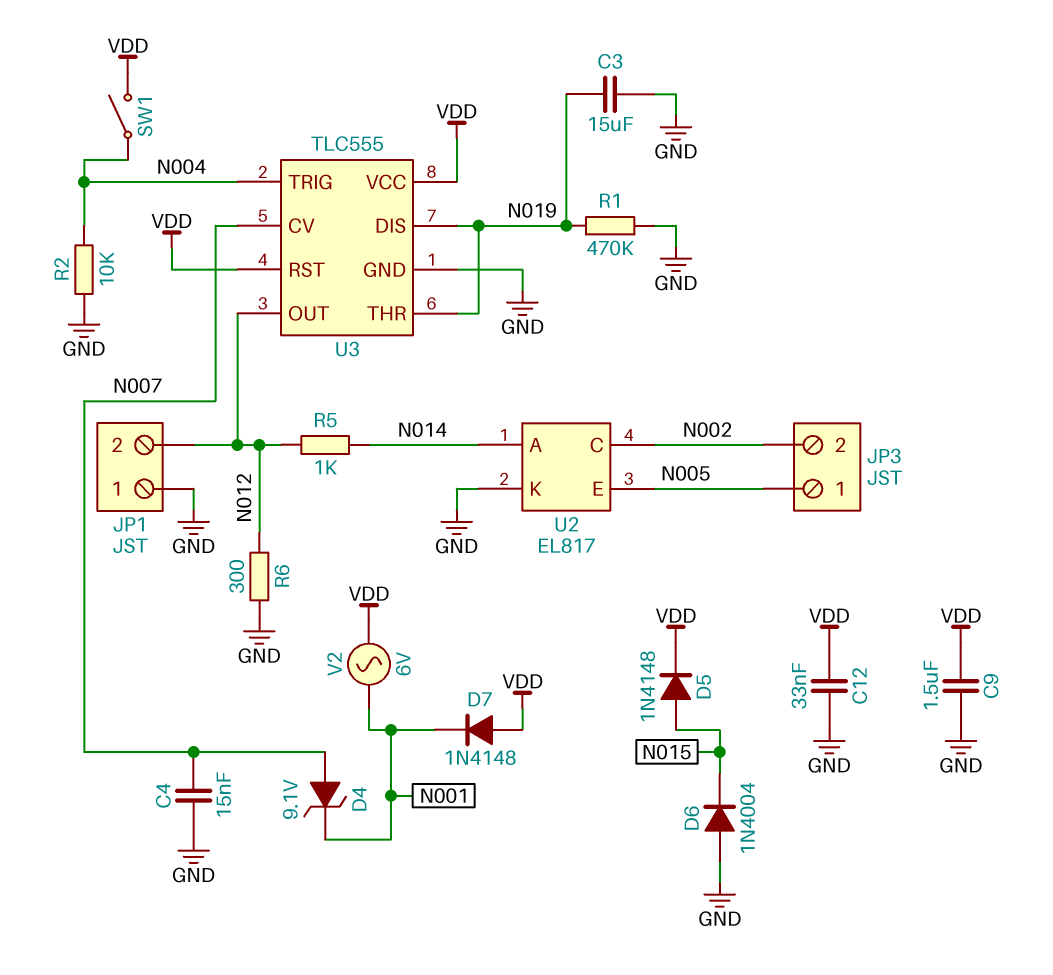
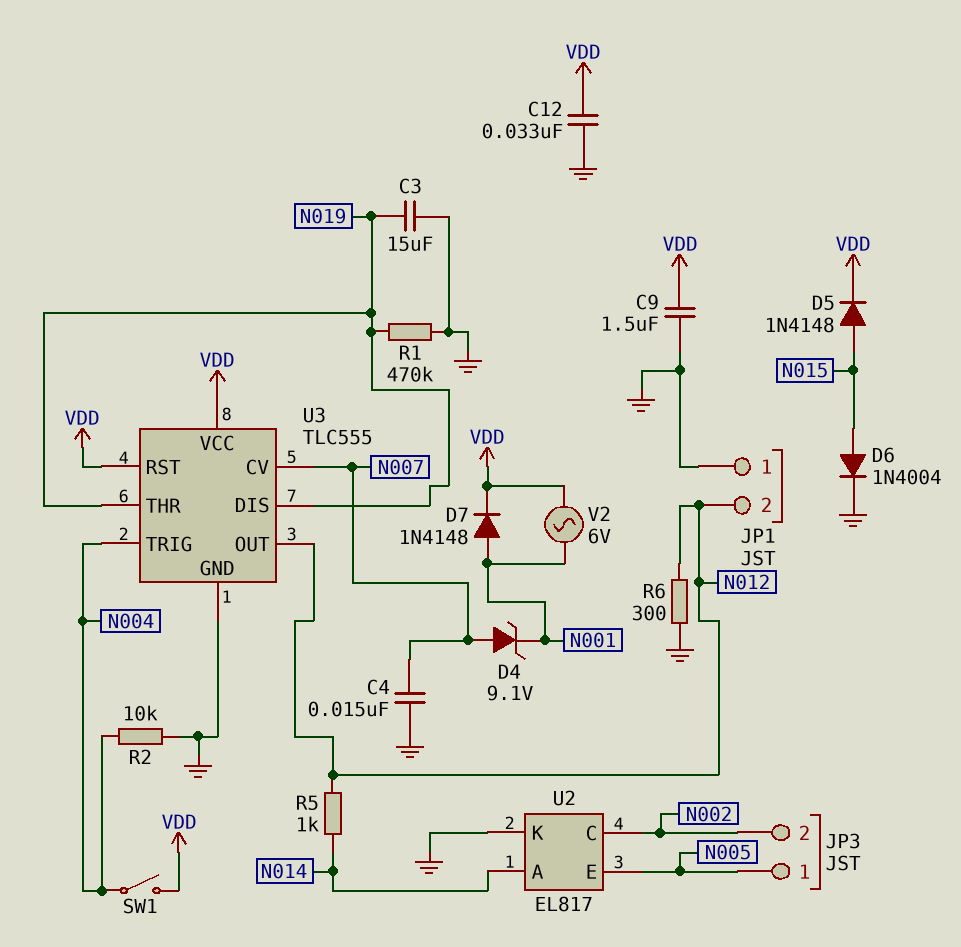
D6: diode 1N4004 (A GND, K N015) -> diode 1N4004 (A N015, K GND)
D7: diode 1N4148 (A VDD, K N001) -> diode 1N4148 (A N001, K VDD)

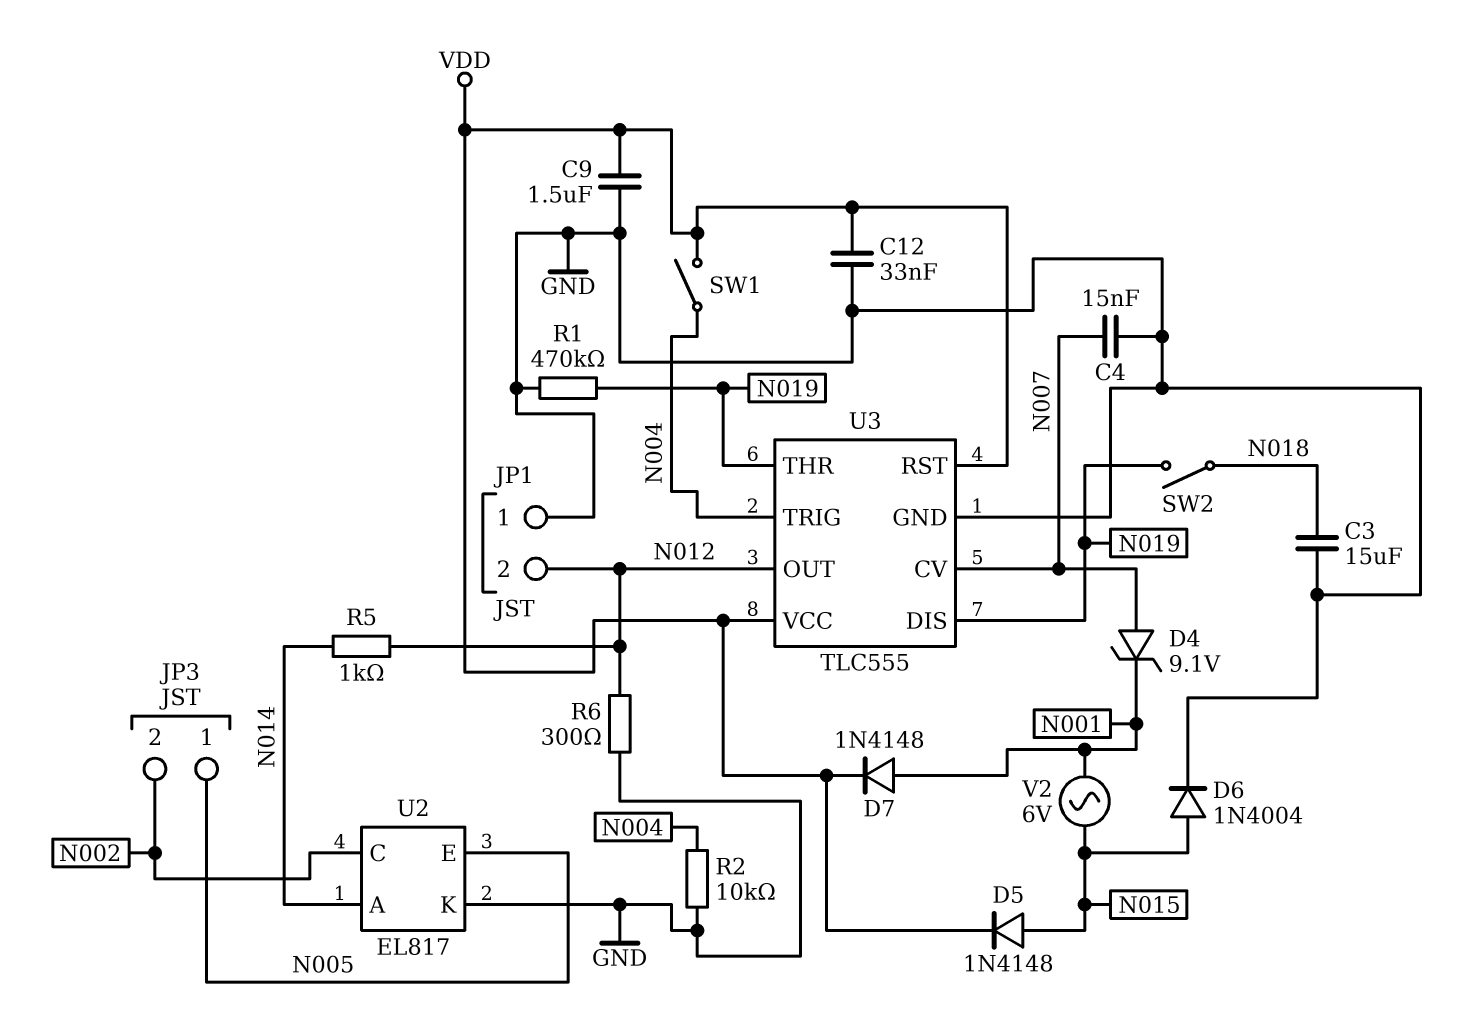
C3: 15uF (GND, N019) -> 15uF (GND, N018)
SW2: none -> switch (N018, N019)
V2: AC 6V (N001, VDD) -> AC 6V (N001, N015)

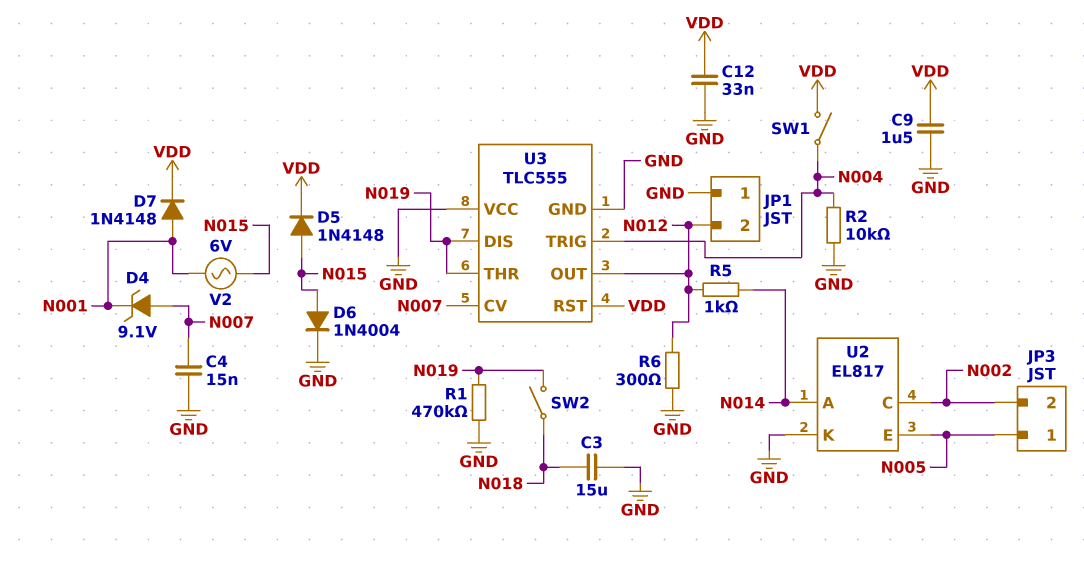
U3 pin VCC: VDD -> GND

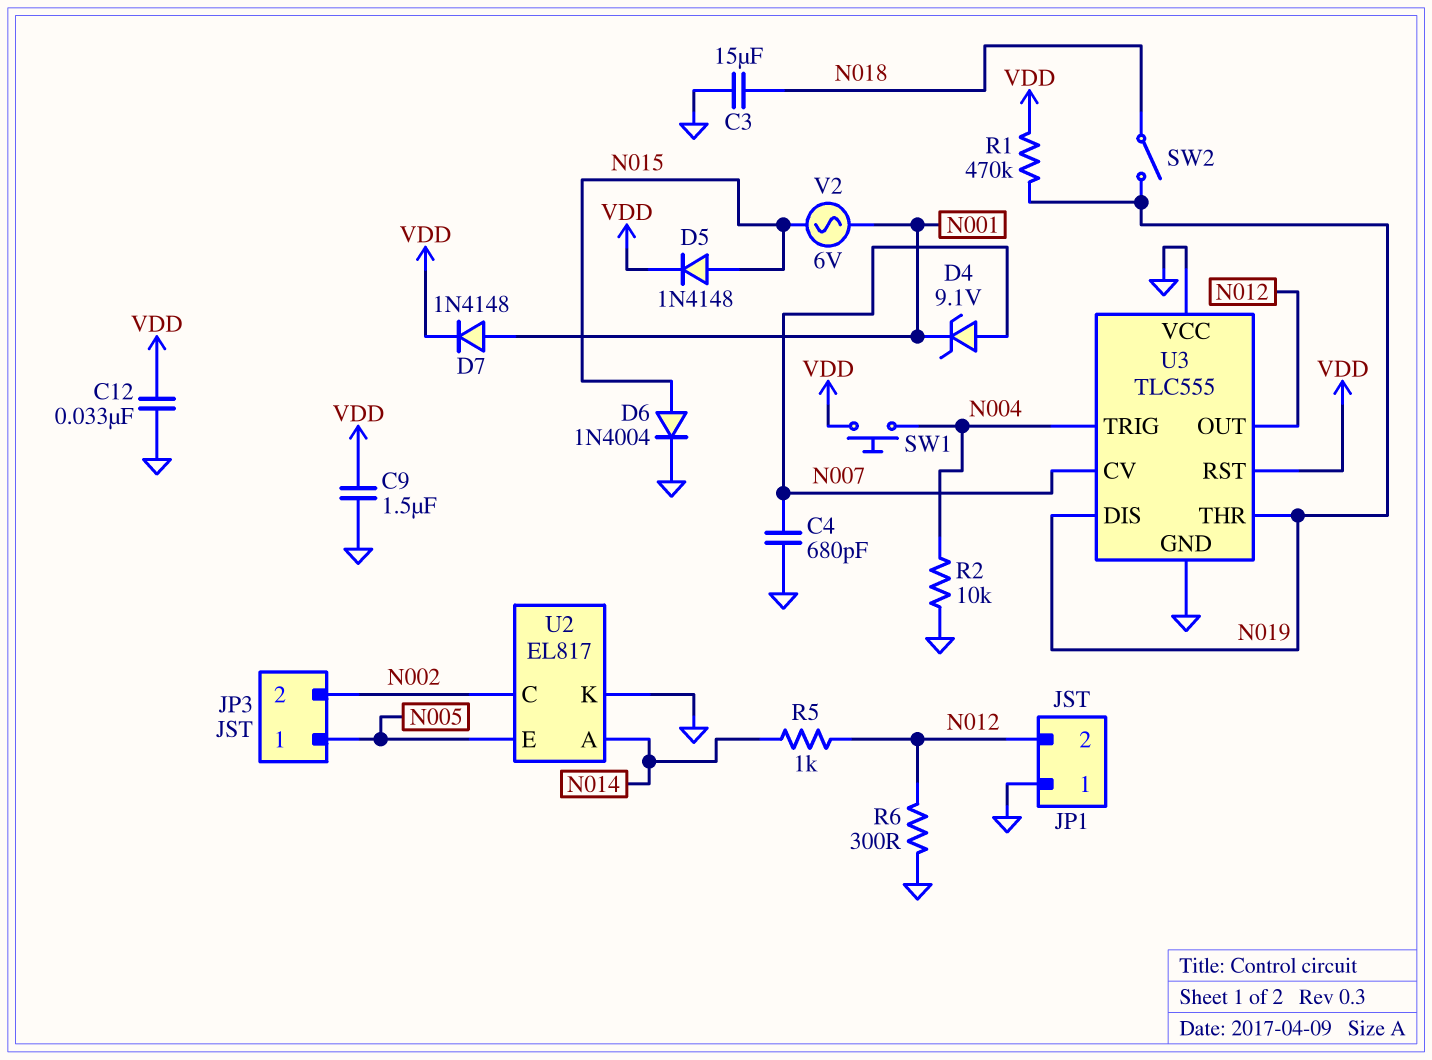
C4: 15nF (GND, N007) -> 680pF (GND, N007)
R1: 470k (GND, N019) -> 470k (N019, VDD)
SW1: switch (N004, VDD) -> button (N004, VDD)

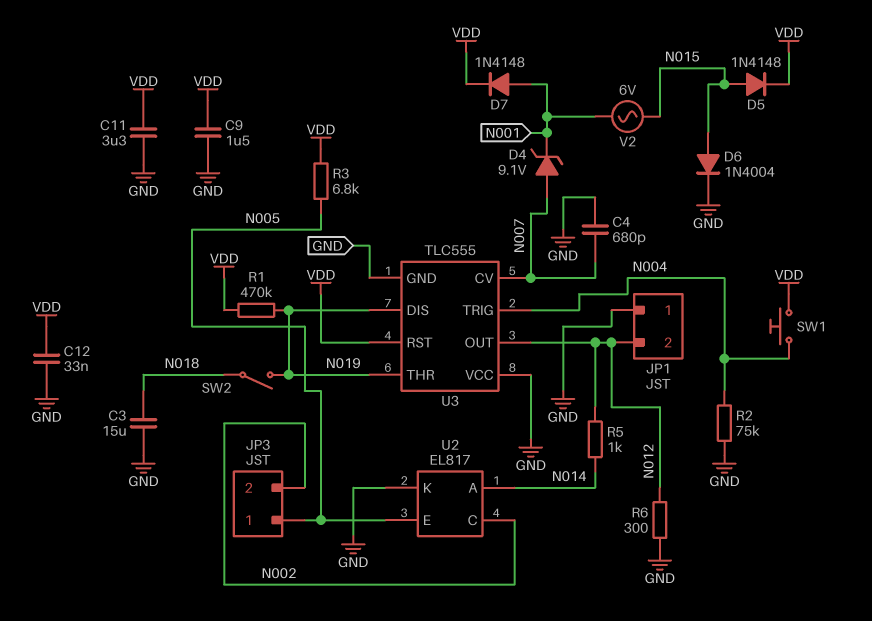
C11: none -> 3.3uF (GND, VDD)
R2: 10k (GND, N004) -> 75k (GND, N004)
R3: none -> 6.8k (N005, VDD)

